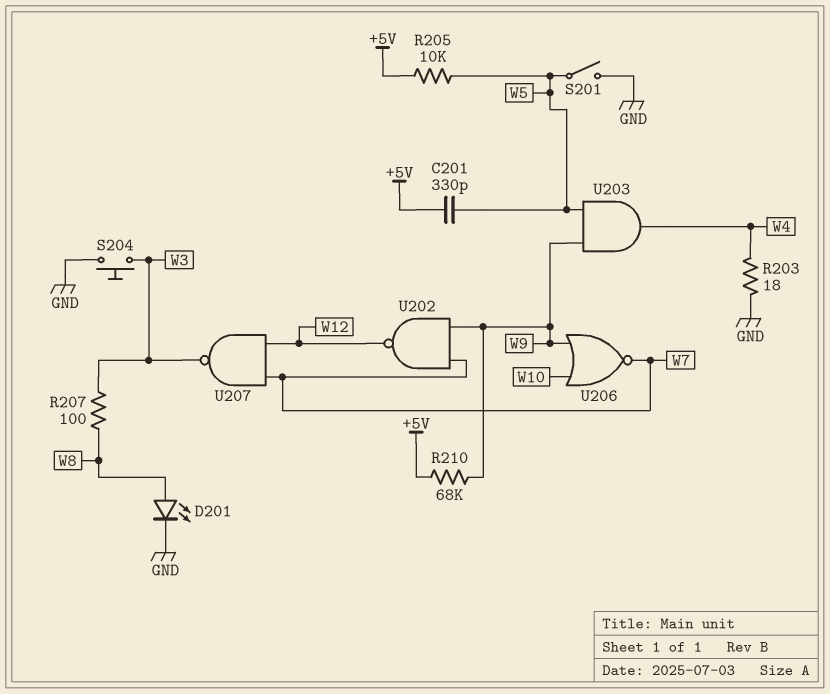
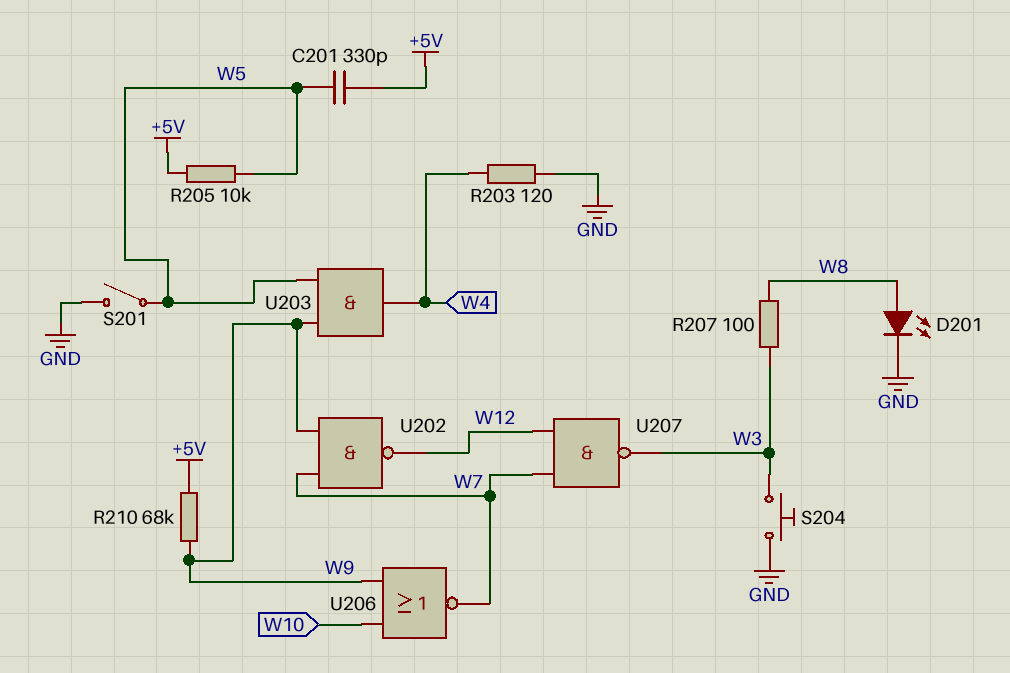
R203: 18 (GND, W4) -> 120 (GND, W4)

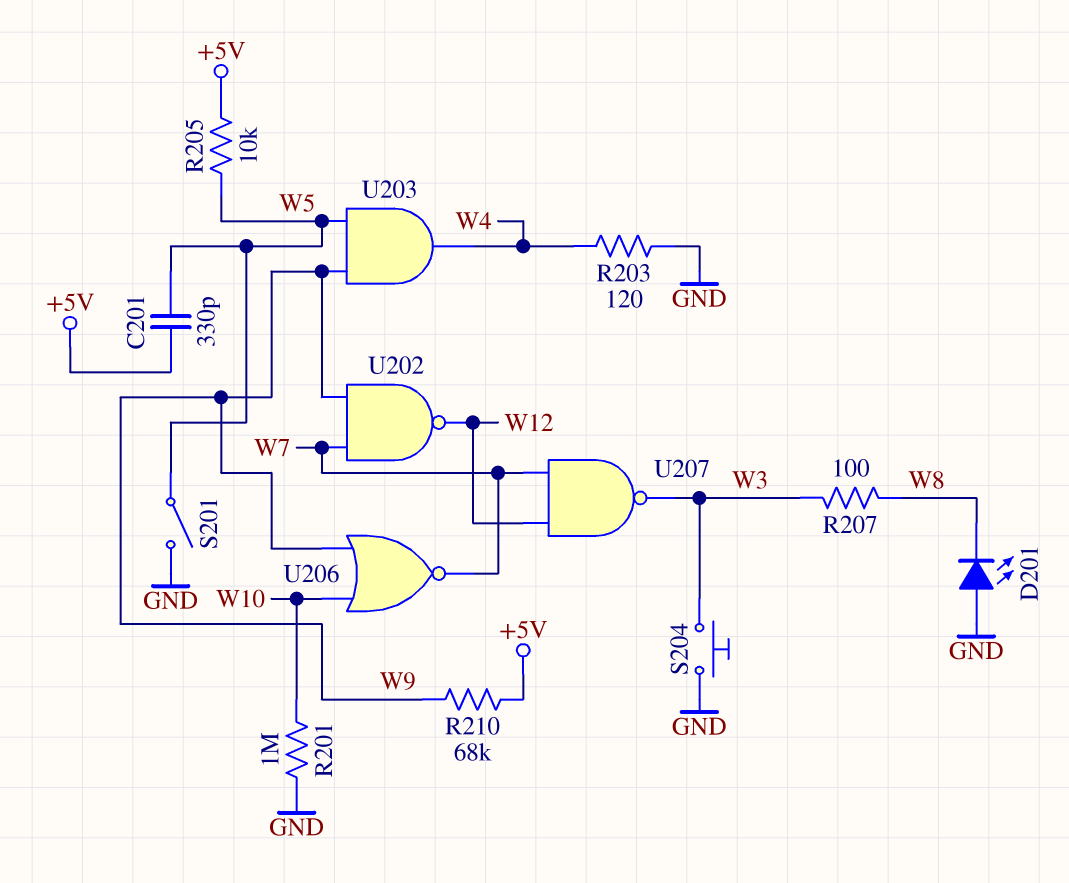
D201: LED (A W8, K GND) -> LED (A GND, K W8)
R201: none -> 1M (GND, W10)

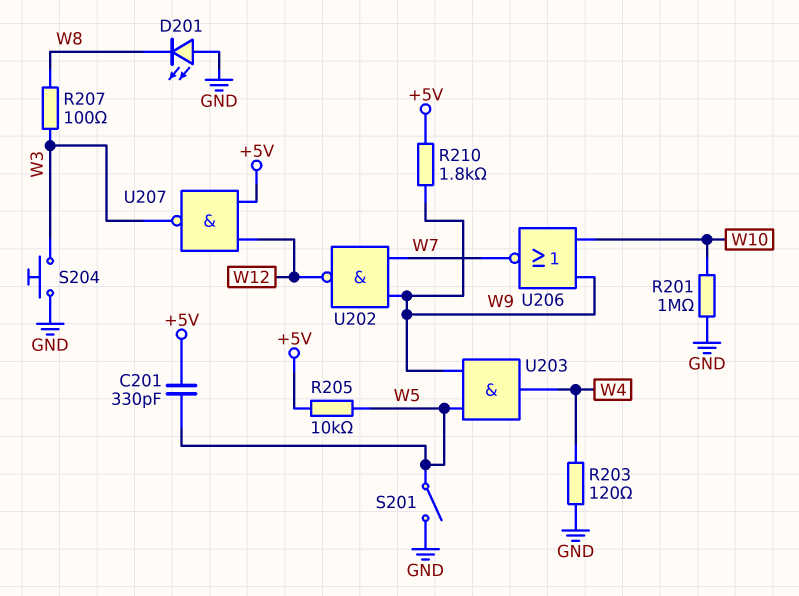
R210: 68k (+5V, W9) -> 1.8k (+5V, W9)
U207: NAND (in W7, in W12, out W3) -> NAND (in +5V, in W12, out W3)

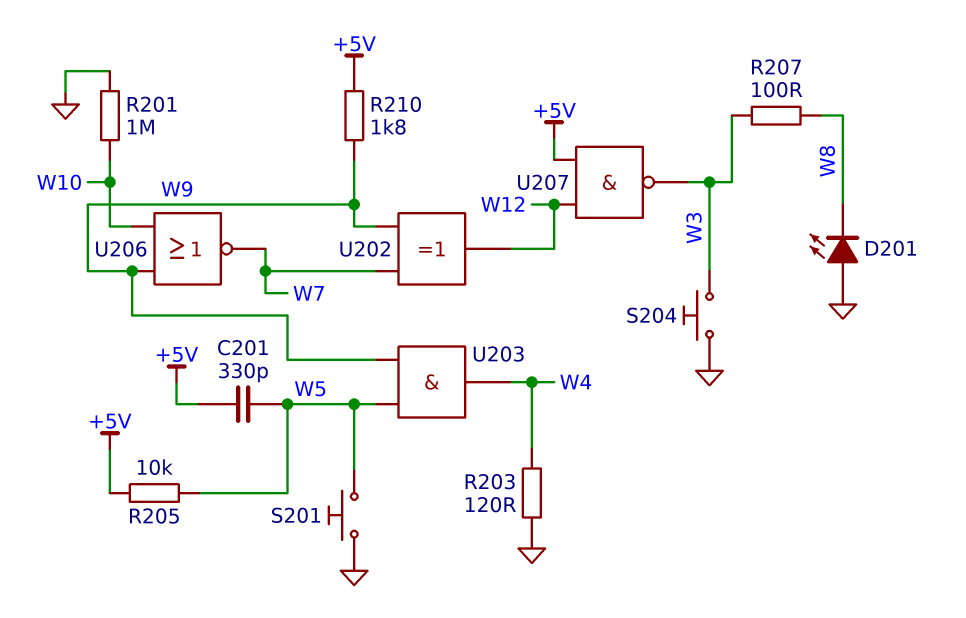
S201: switch (GND, W5) -> button (GND, W5)
U202: NAND (in W7, in W9, out W12) -> XOR (in W7, in W9, out W12)

